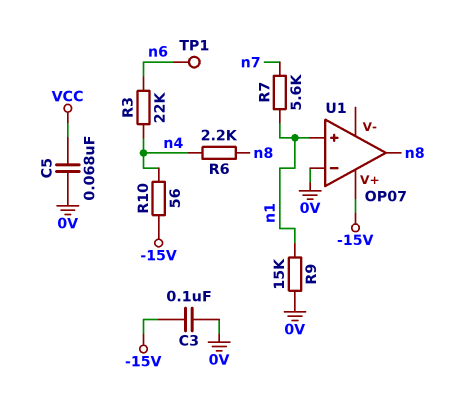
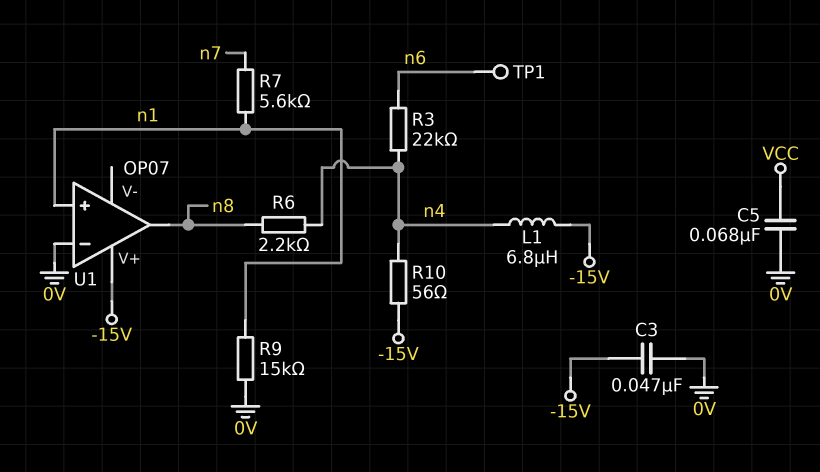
C3: 100nF (-15V, 0V) -> 47nF (-15V, 0V)
L1: none -> 6.8uH (-15V, n4)

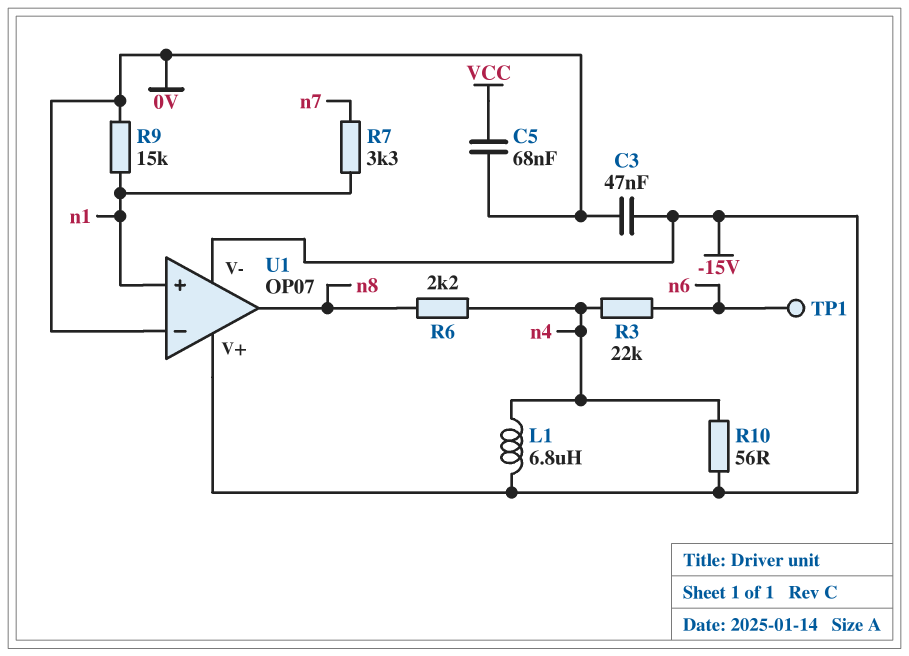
R7: 5.6k (n1, n7) -> 3.3k (n1, n7)
U1 pin V-: none -> -15V

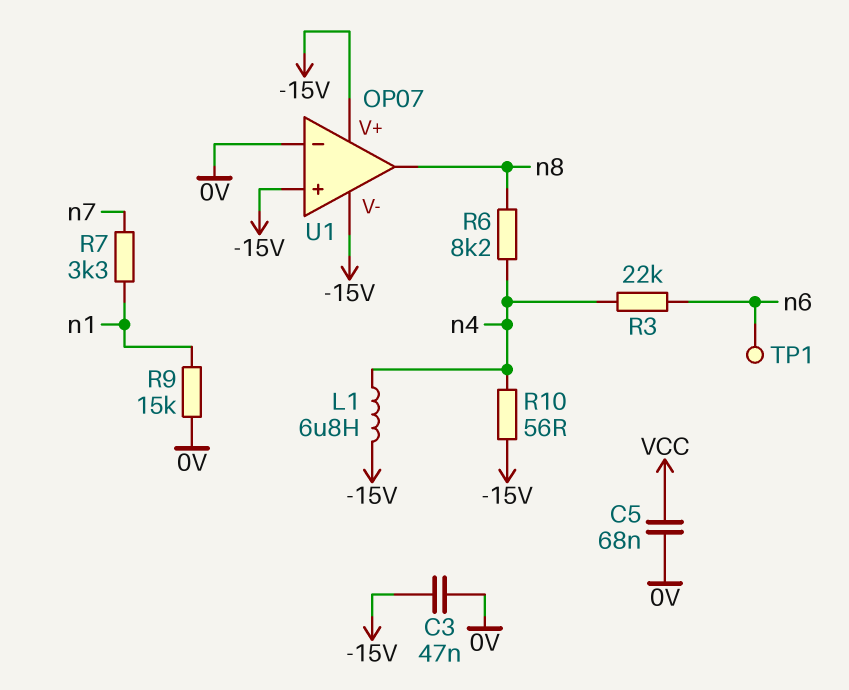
R6: 2.2k (n4, n8) -> 8.2k (n4, n8)
U1 pin in+: n1 -> -15V

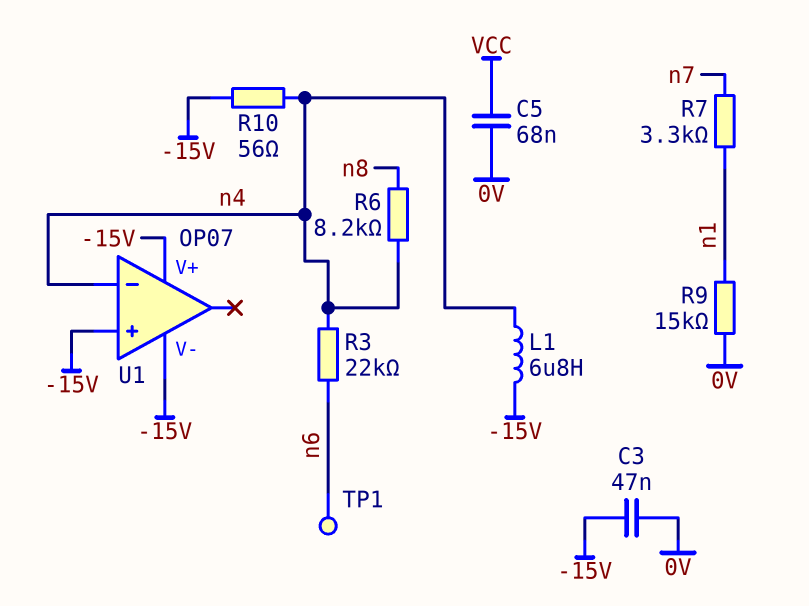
U1 pin in-: 0V -> n4
U1 pin out: n8 -> none

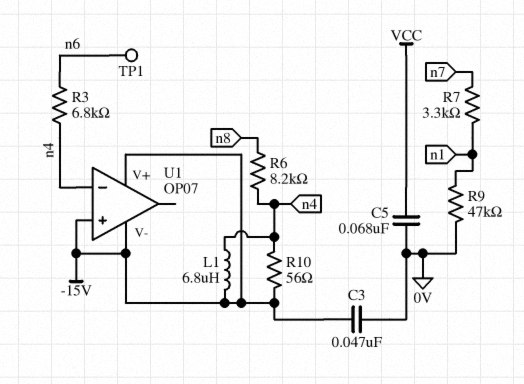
R3: 22k (n4, n6) -> 6.8k (n4, n6)
R9: 15k (0V, n1) -> 47k (0V, n1)

